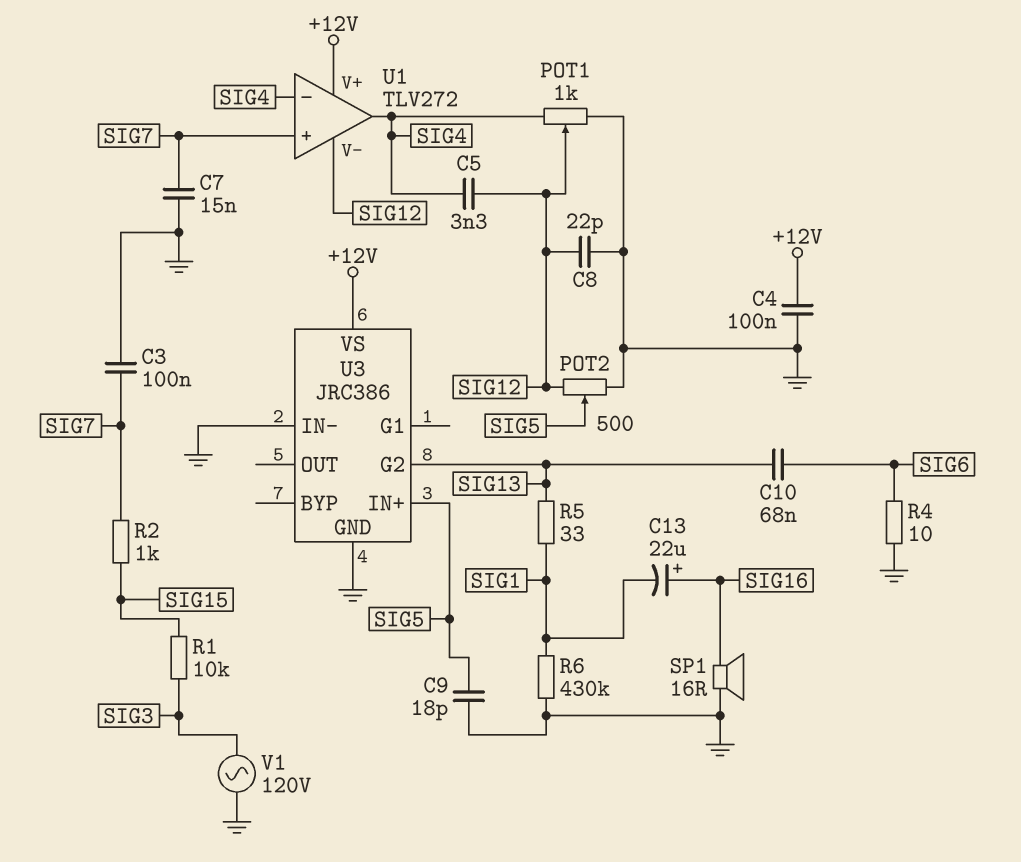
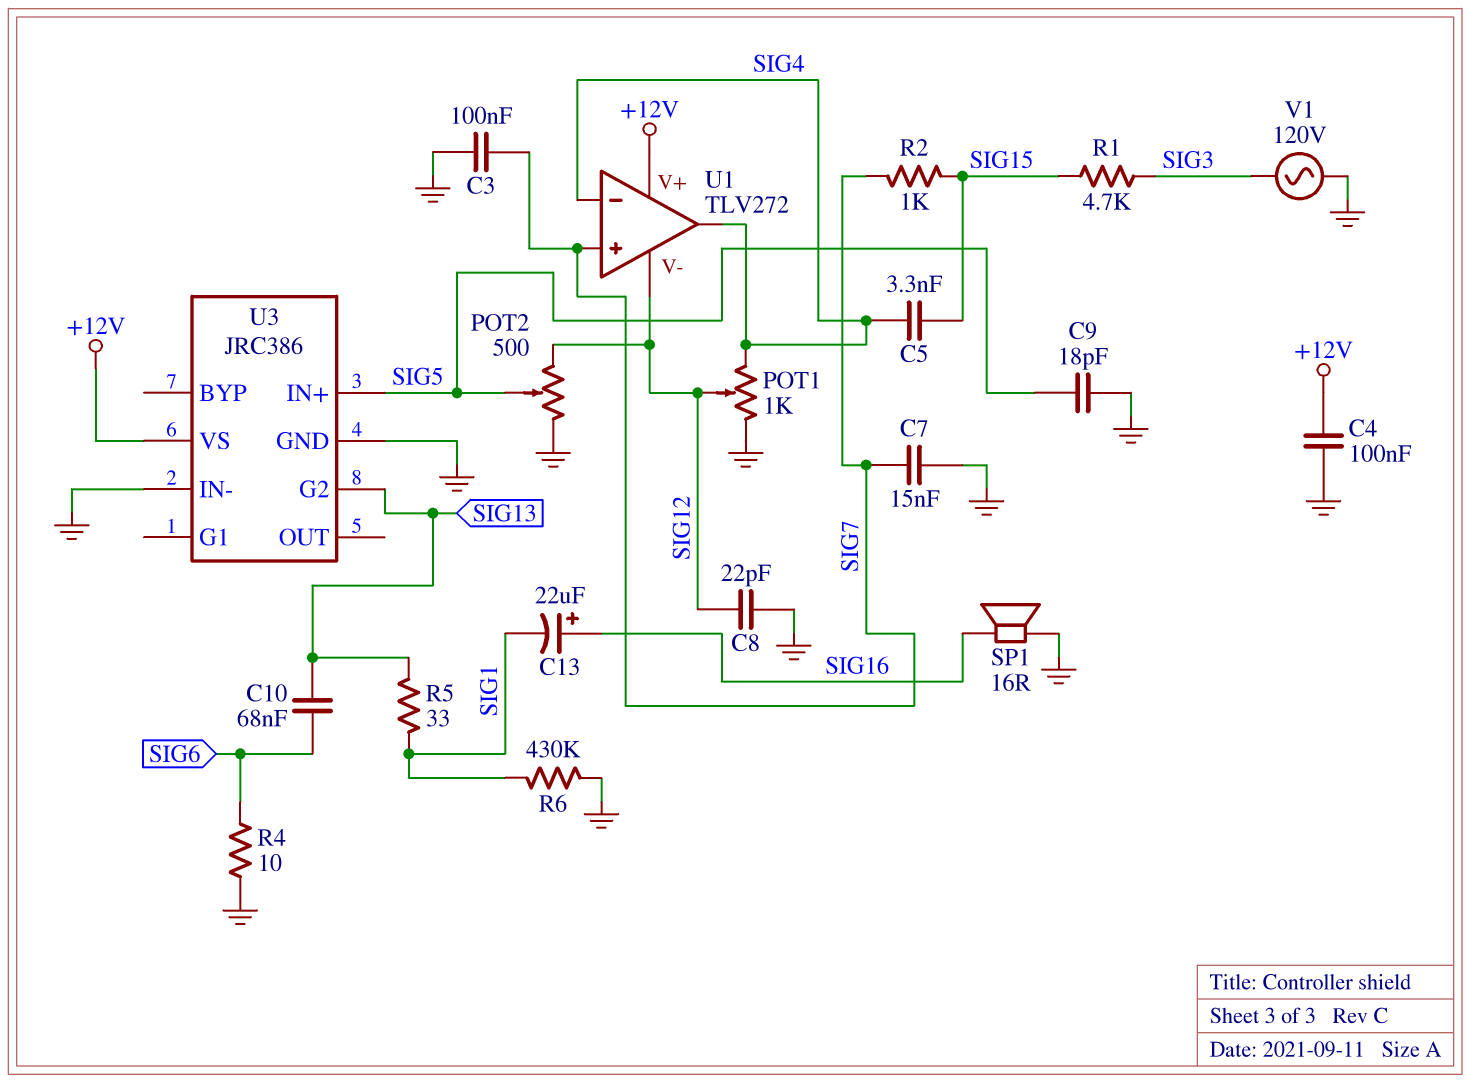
C5: 3.3nF (SIG4, SIG12) -> 3.3nF (SIG4, SIG15)
R1: 10k (SIG3, SIG15) -> 4.7k (SIG3, SIG15)

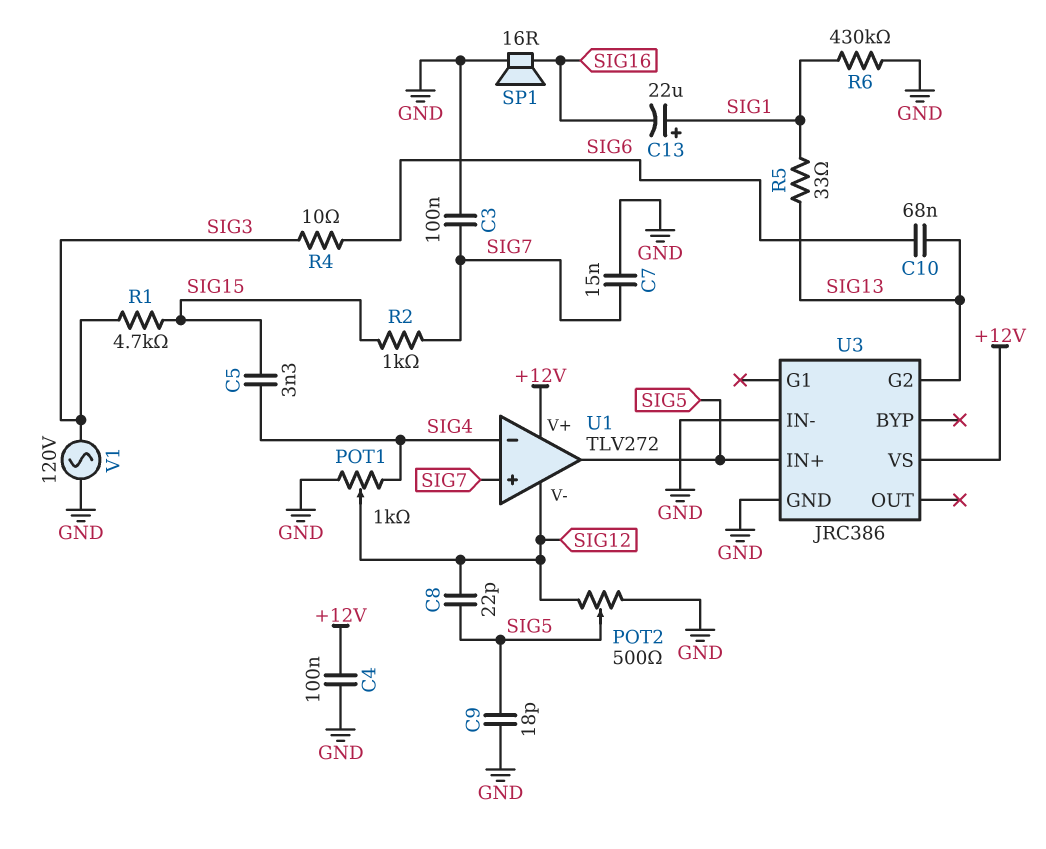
C8: 22pF (GND, SIG12) -> 22pF (SIG5, SIG12)
C13: 22uF (plus SIG16, minus SIG1) -> 22uF (plus SIG1, minus SIG16)
R4: 10 (GND, SIG6) -> 10 (SIG3, SIG6)
U1 pin out: SIG4 -> SIG5

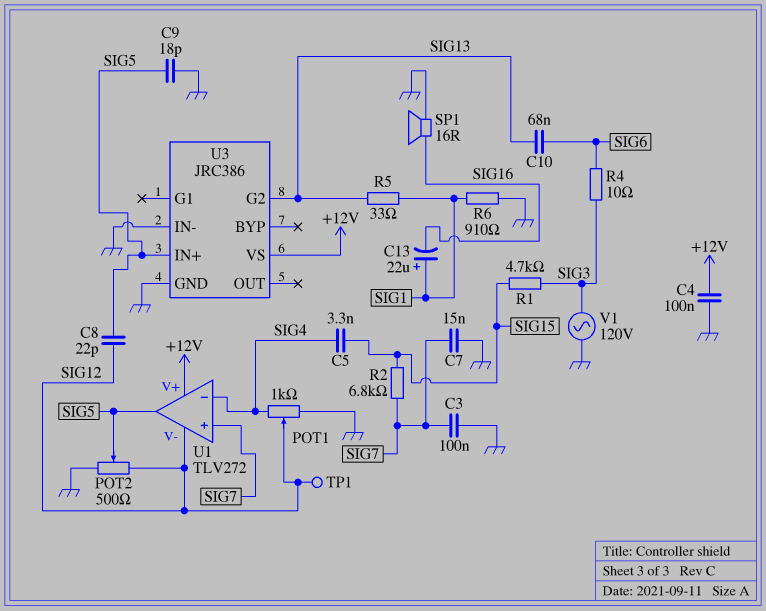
R2: 1k (SIG7, SIG15) -> 6.8k (SIG7, SIG15)
R6: 430k (GND, SIG1) -> 910 (GND, SIG1)
TP1: none -> test point (SIG12)

